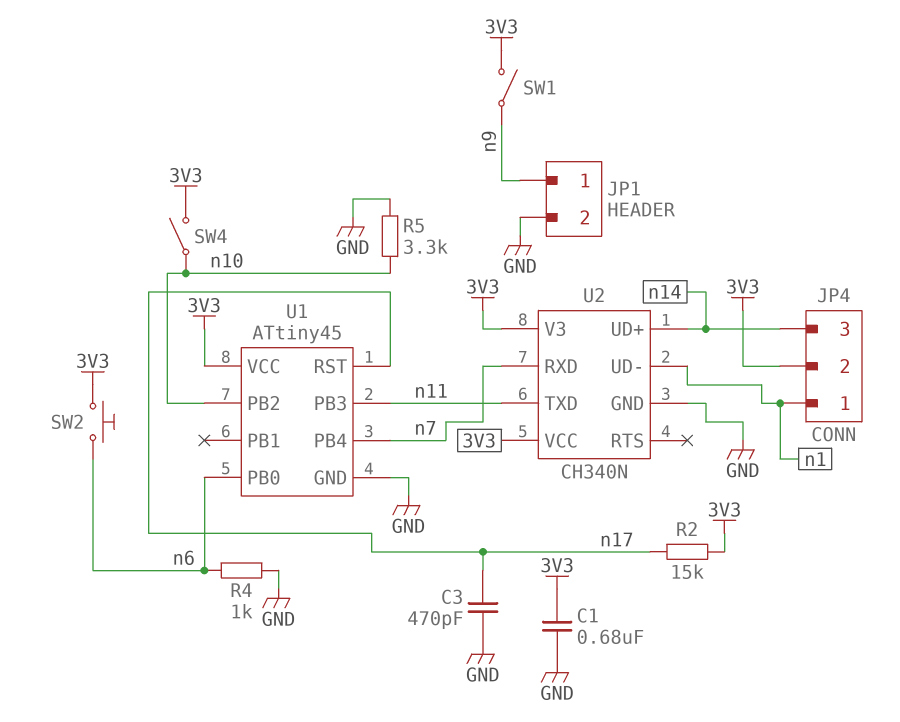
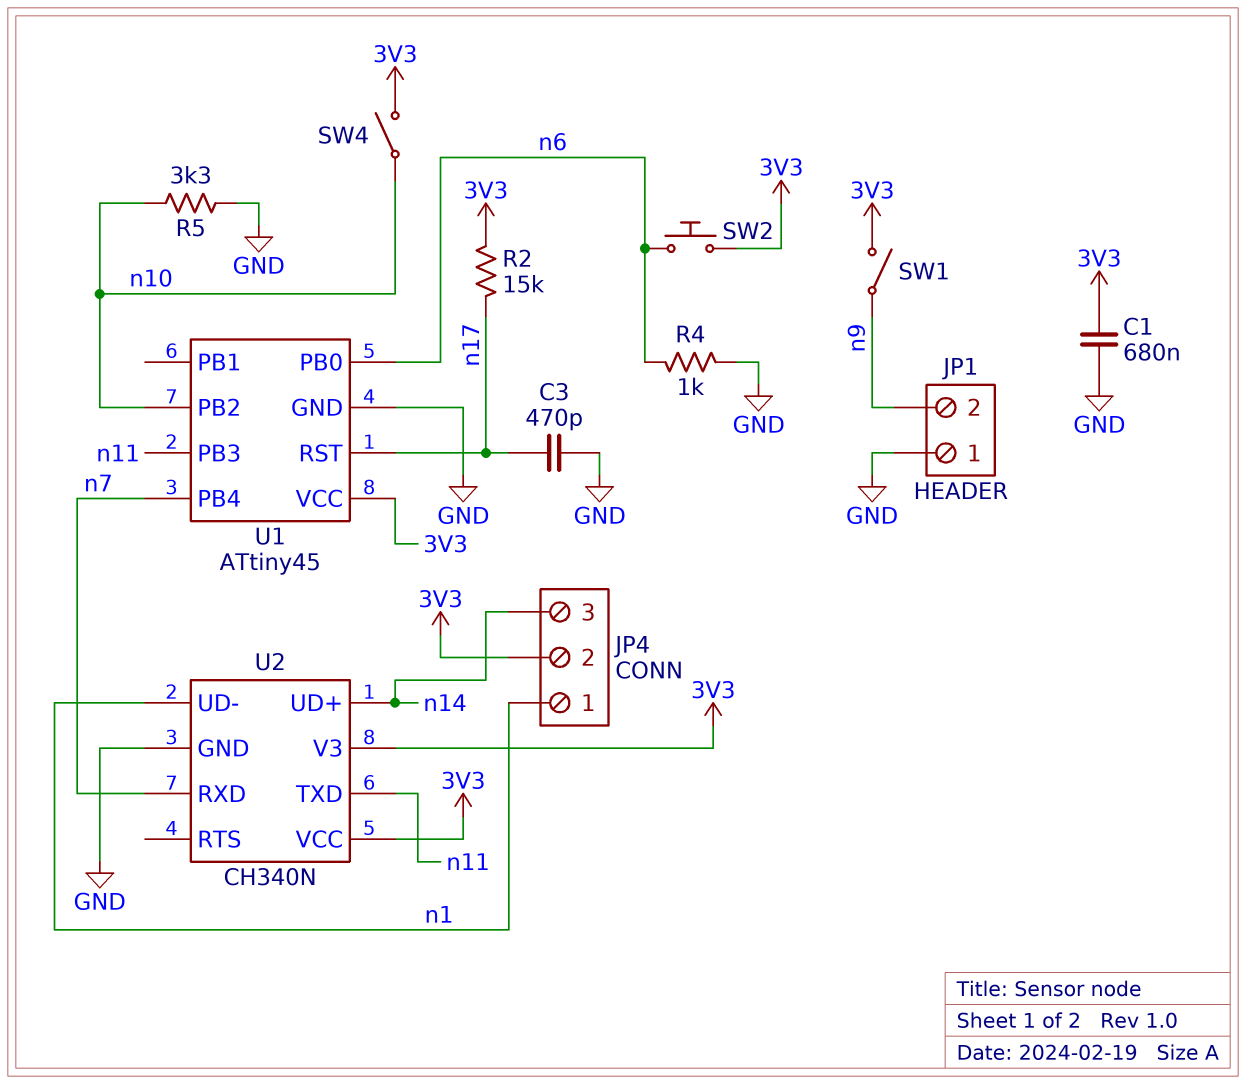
JP1 pin 1: n9 -> GND
JP1 pin 2: GND -> n9

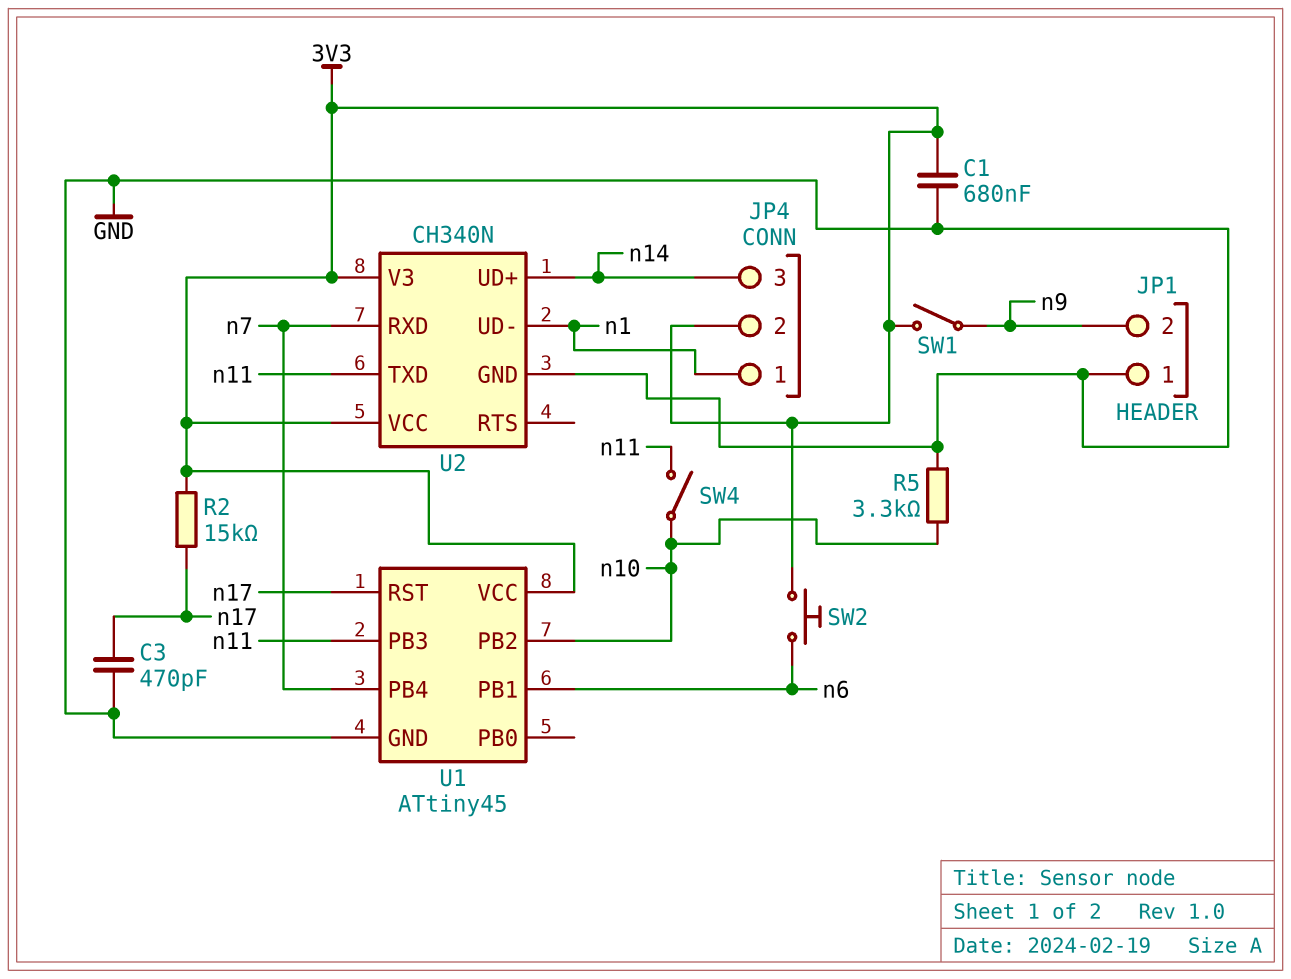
R4: 1k (GND, n6) -> none
SW4: switch (3V3, n10) -> switch (n10, n11)
U1 pin PB0: n6 -> none
U1 pin PB1: none -> n6

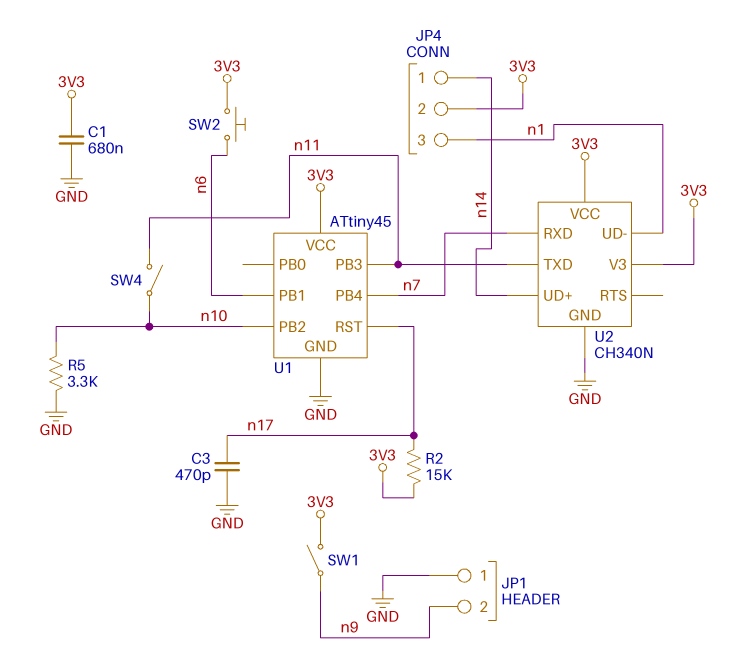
JP4 pin 1: n1 -> n14
JP4 pin 3: n14 -> n1

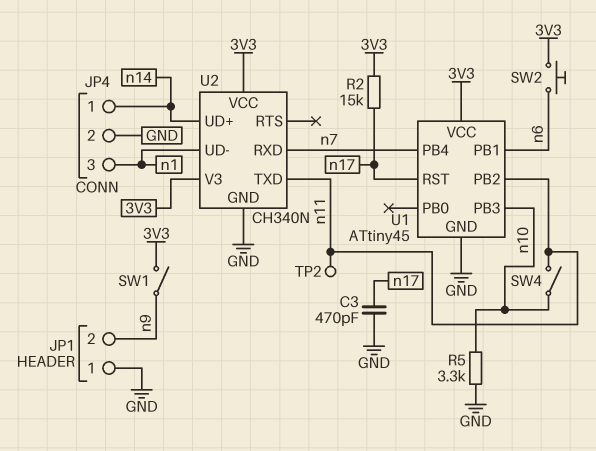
C1: 680nF (3V3, GND) -> none
JP4 pin 2: 3V3 -> GND
TP2: none -> test point (n11)
U1 pin PB2: n10 -> n11
U1 pin PB3: n11 -> n10

